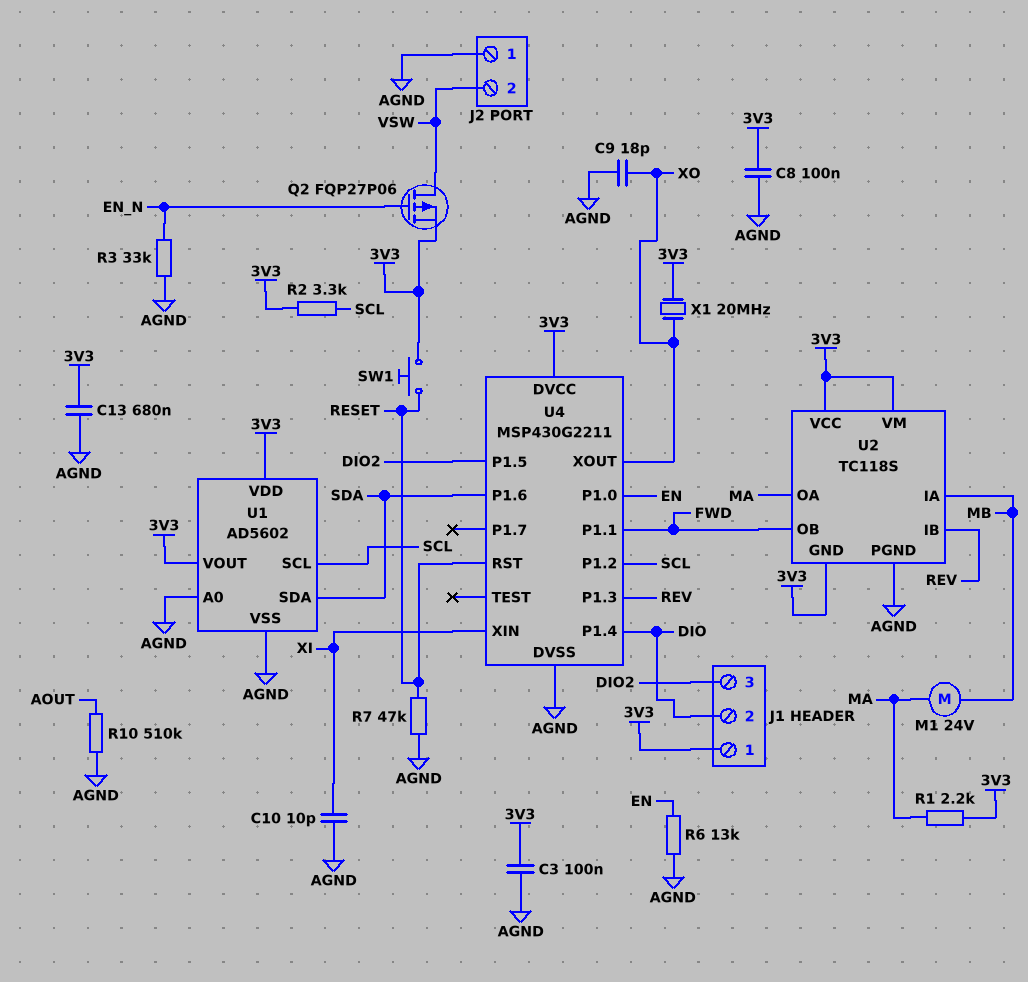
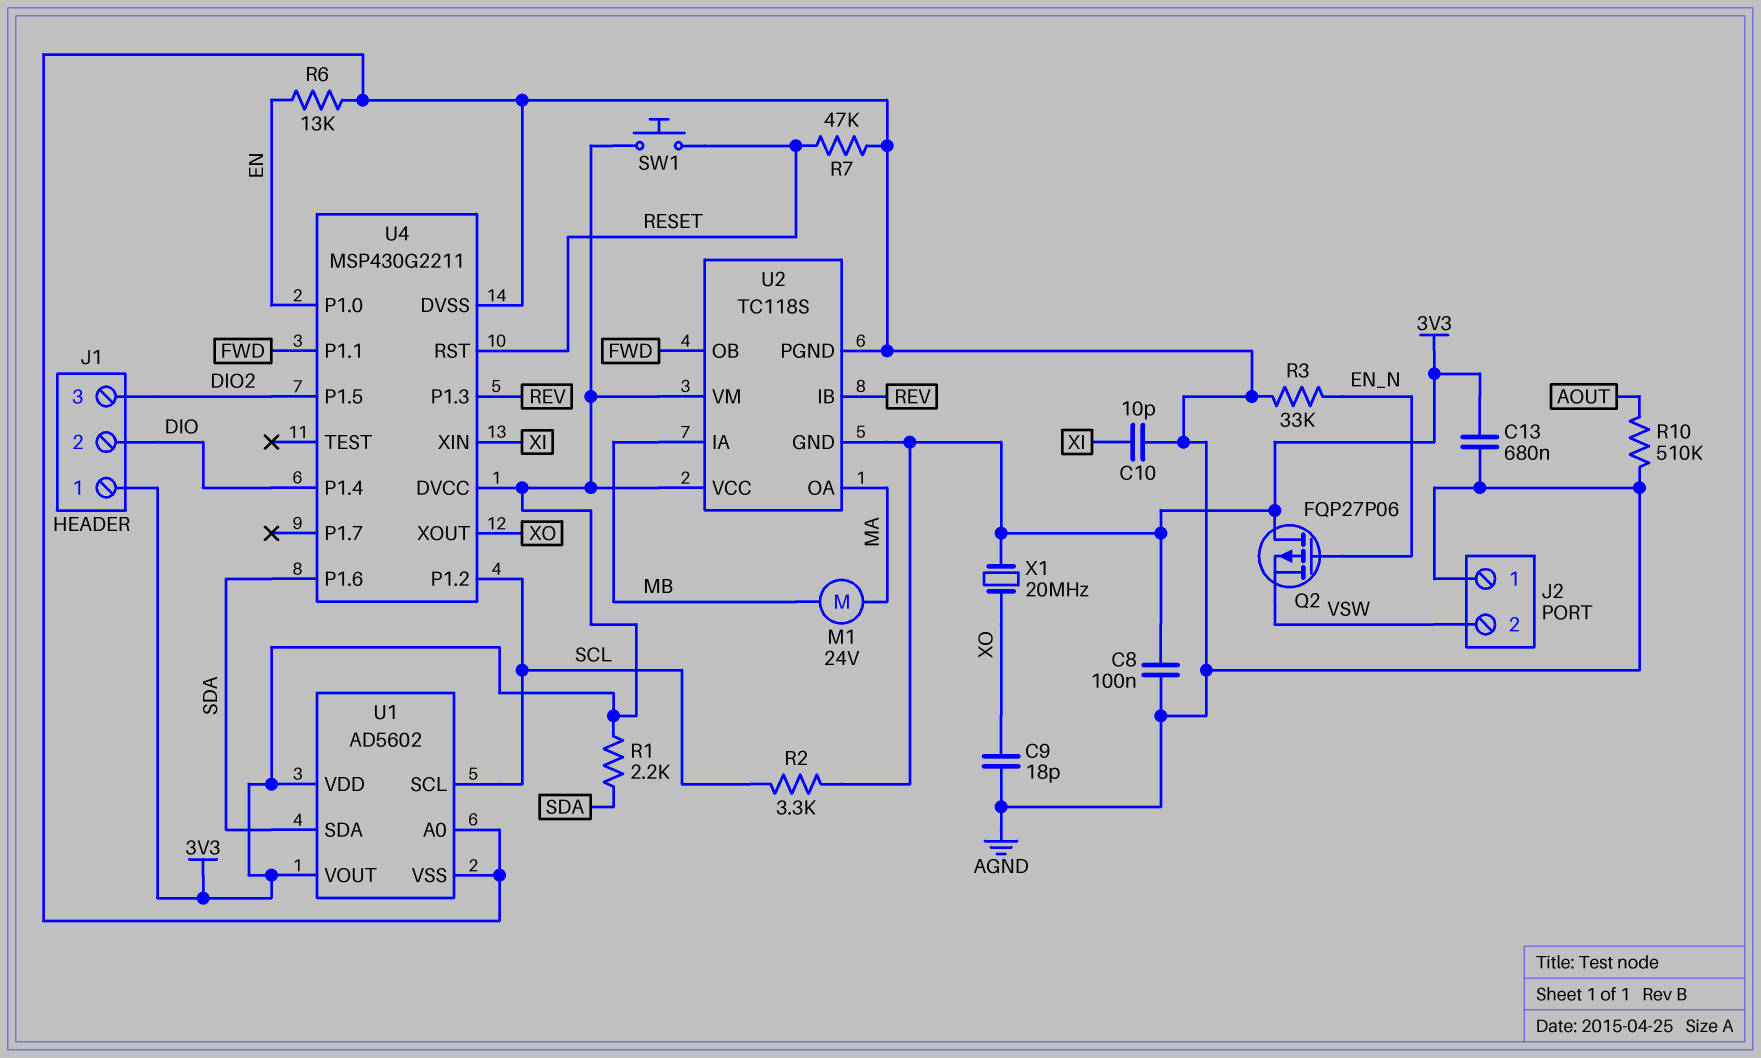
C3: 100nF (3V3, AGND) -> none
Q2: PMOS FQP27P06 (G EN_N, D VSW, S 3V3) -> PMOS FQP27P06 (G EN_N, D 3V3, S VSW)
R1: 2.2k (3V3, MA) -> 2.2k (3V3, SDA)

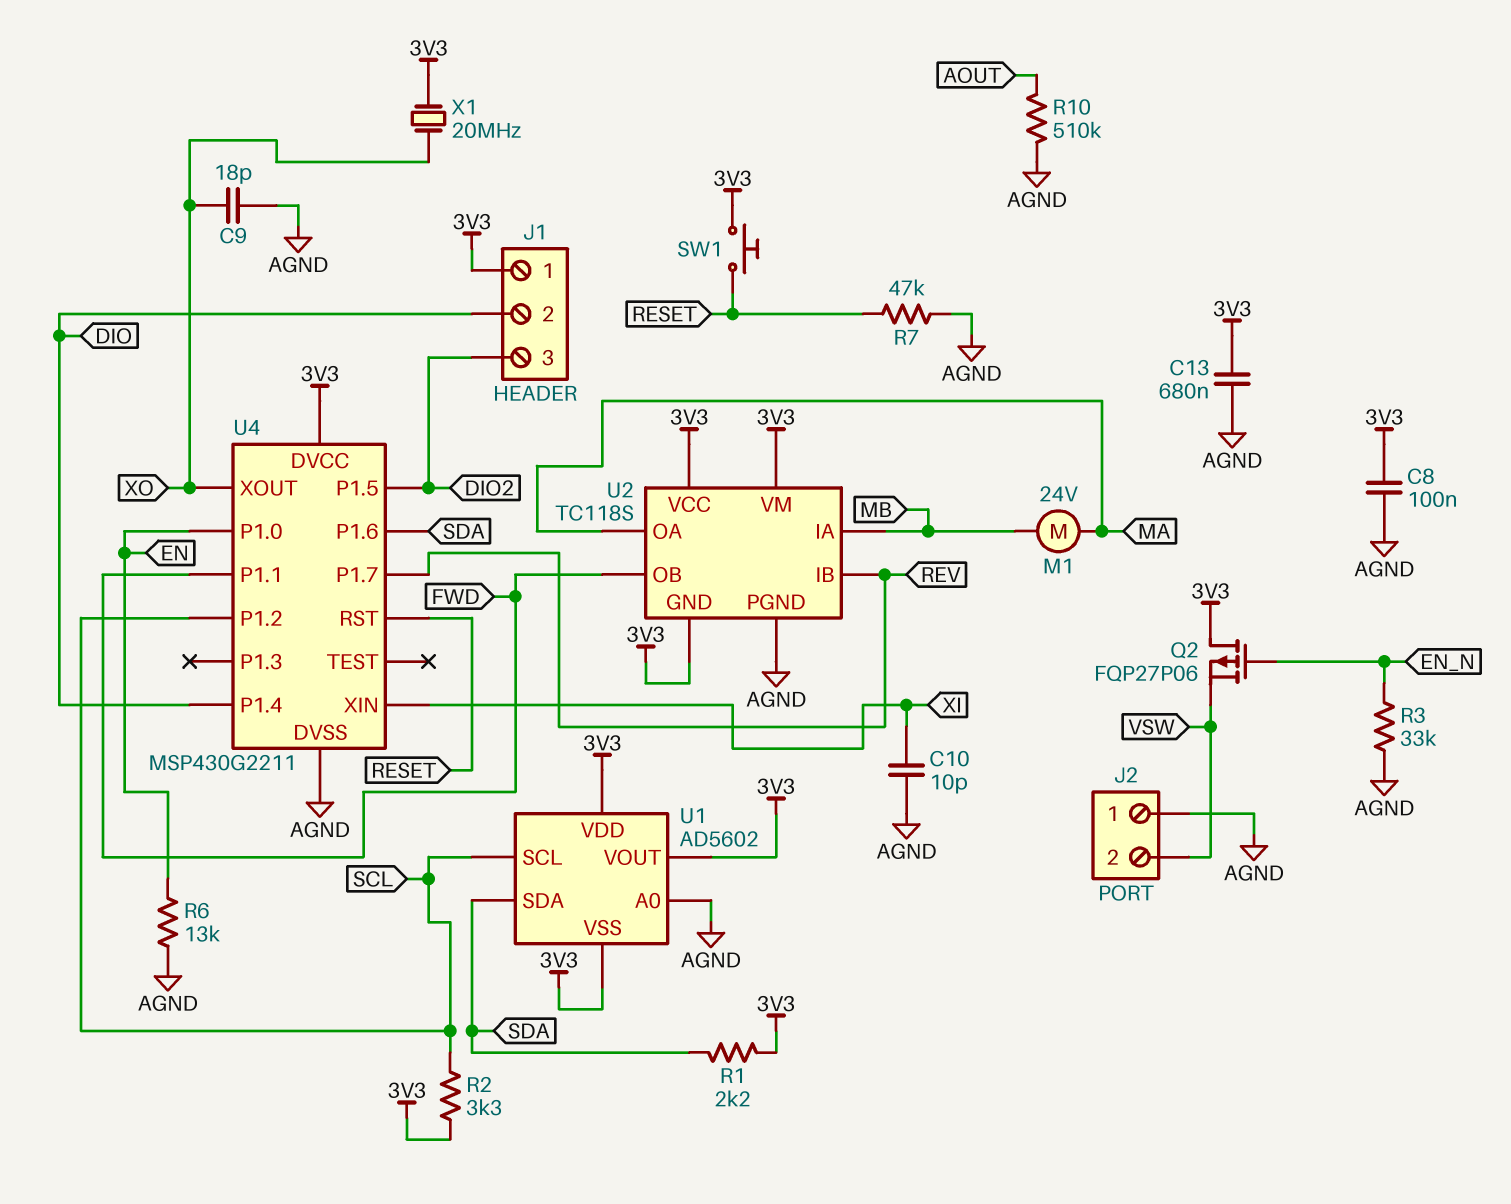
U1 pin VSS: AGND -> 3V3
U4 pin P1.3: REV -> none
U4 pin P1.7: none -> REV

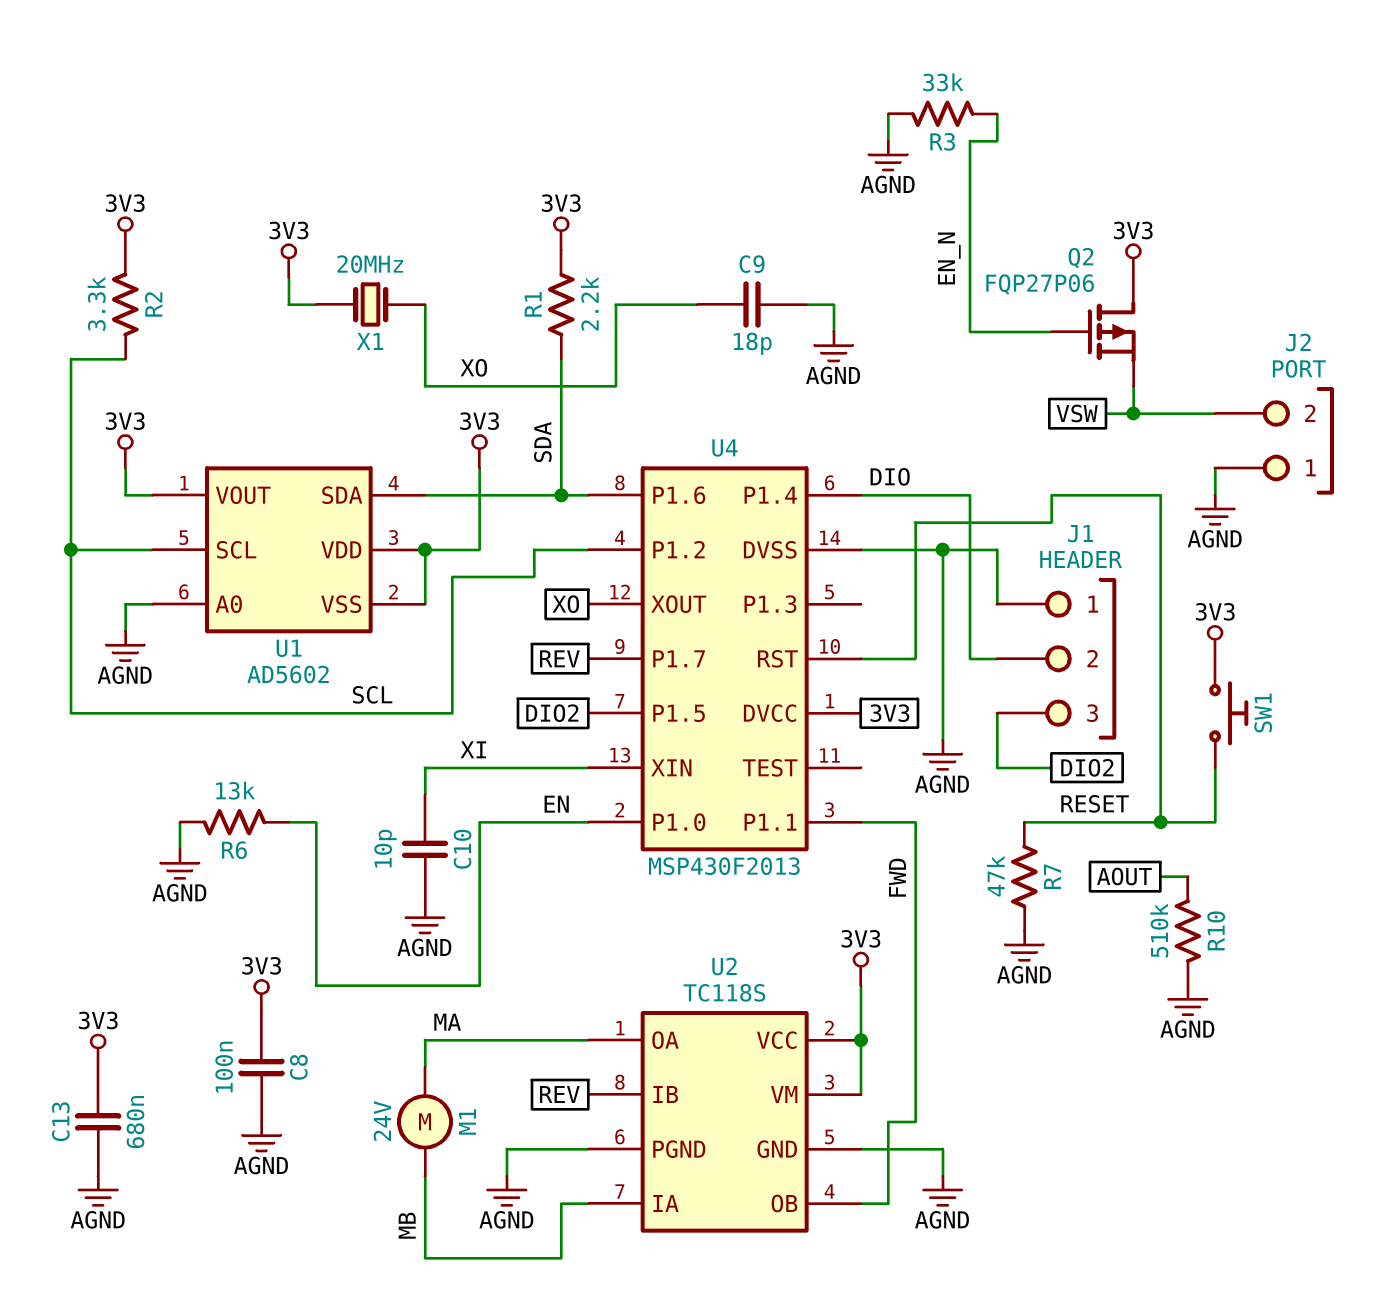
J1 pin 1: 3V3 -> AGND
U2 pin GND: 3V3 -> AGND
U4: MSP430G2211 -> MSP430F2013

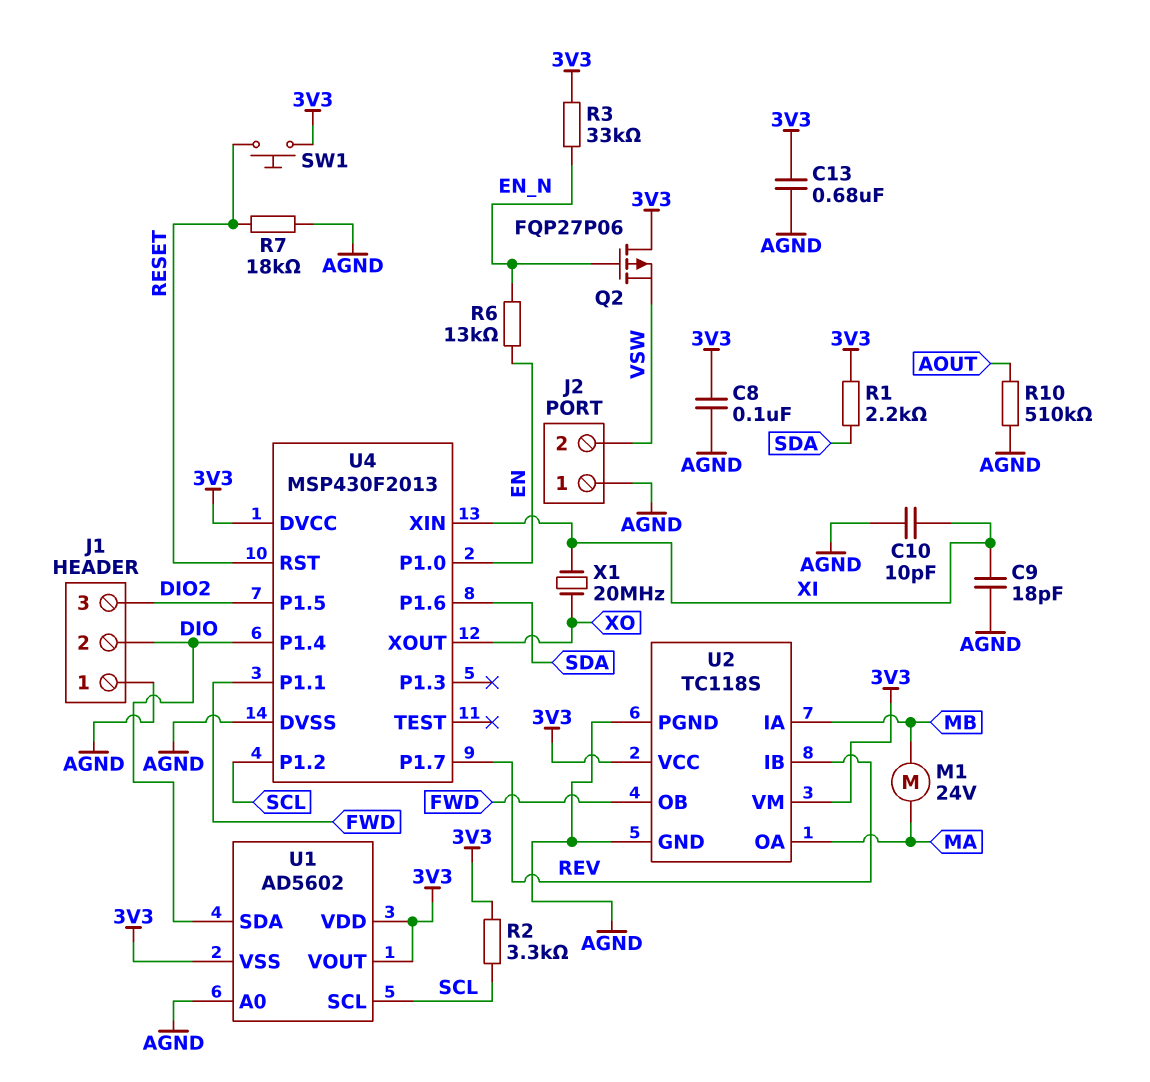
C9: 18pF (AGND, XO) -> 18pF (AGND, XI)
R3: 33k (AGND, EN_N) -> 33k (3V3, EN_N)
R6: 13k (AGND, EN) -> 13k (EN, EN_N)
R7: 47k (AGND, RESET) -> 18k (AGND, RESET)
U1 pin SDA: SDA -> DIO
X1: 20MHz (3V3, XO) -> 20MHz (XI, XO)

